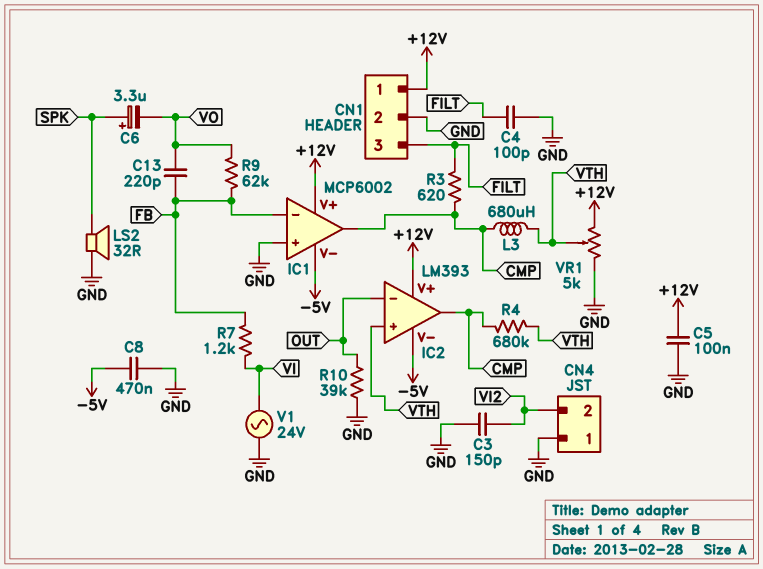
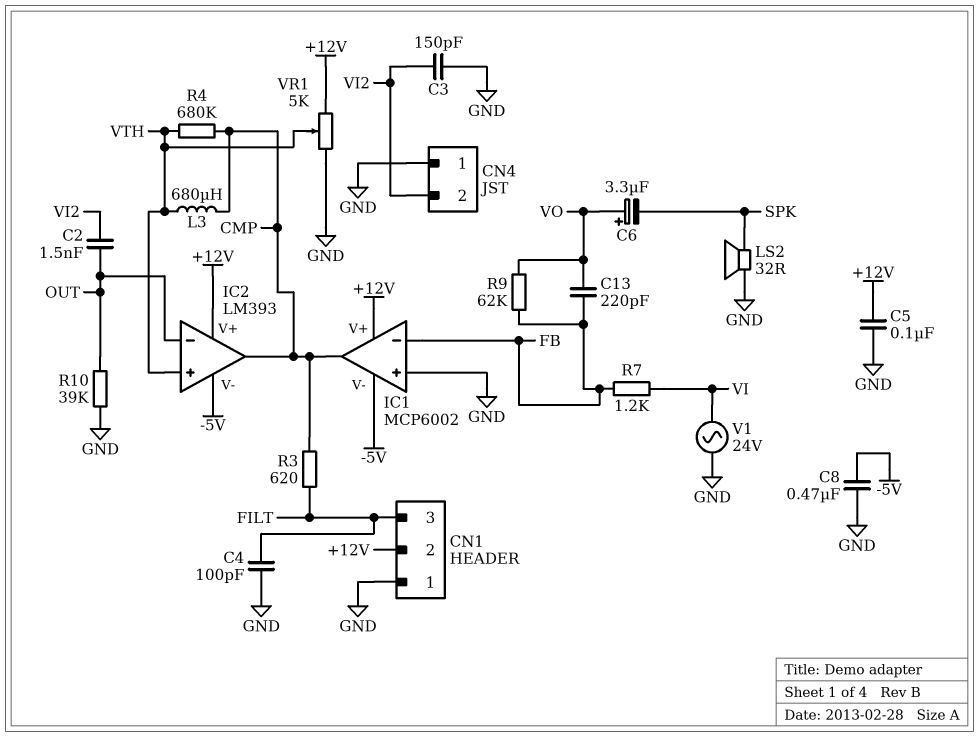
C2: none -> 1.5nF (OUT, VI2)
C6: 3.3uF (plus SPK, minus VO) -> 3.3uF (plus VO, minus SPK)
CN1 pin 1: +12V -> GND
CN1 pin 2: GND -> +12V

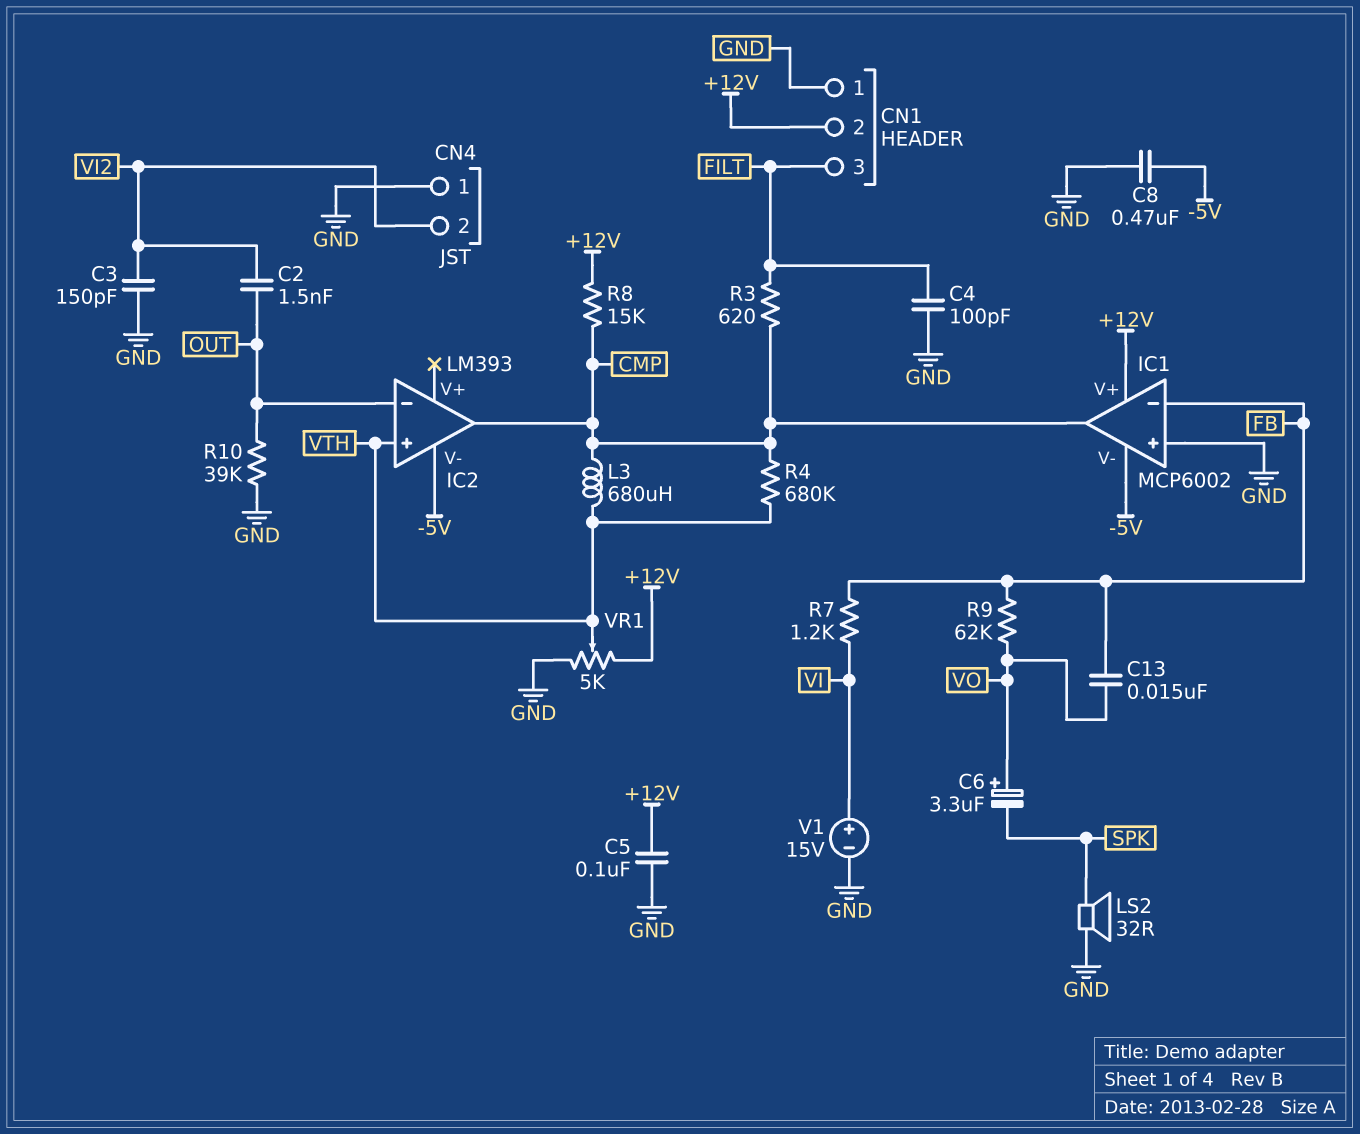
C13: 220pF (FB, VO) -> 15nF (FB, VO)
IC2 pin V+: +12V -> none
R8: none -> 15k (+12V, CMP)
V1: AC 24V (GND, VI) -> 15V (plus VI, minus GND)

